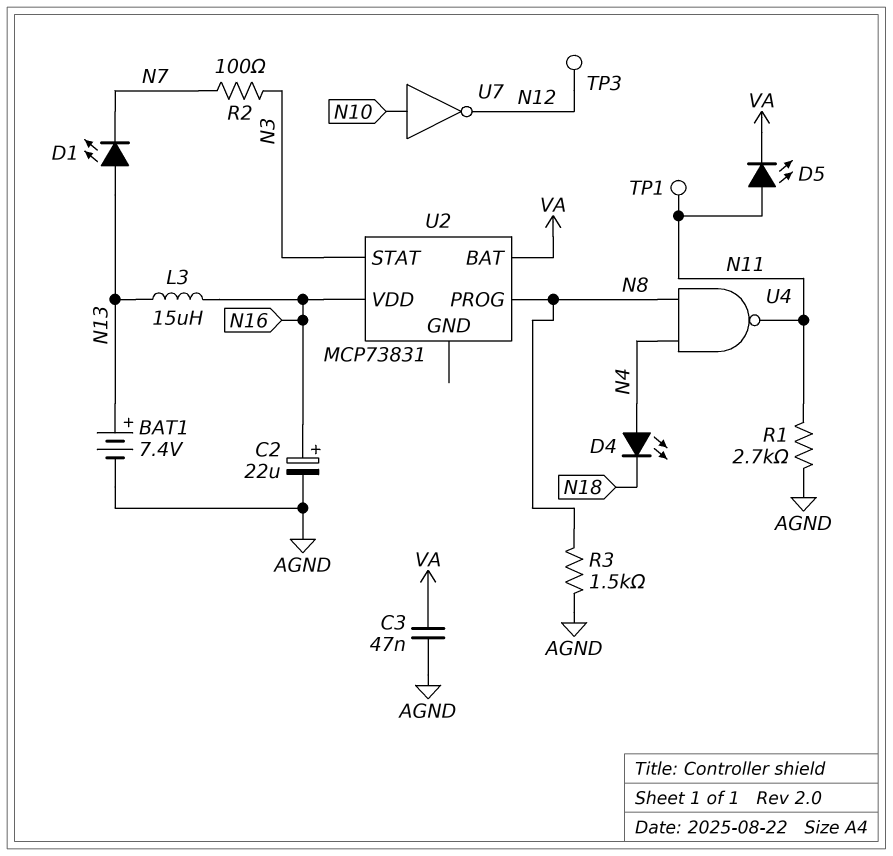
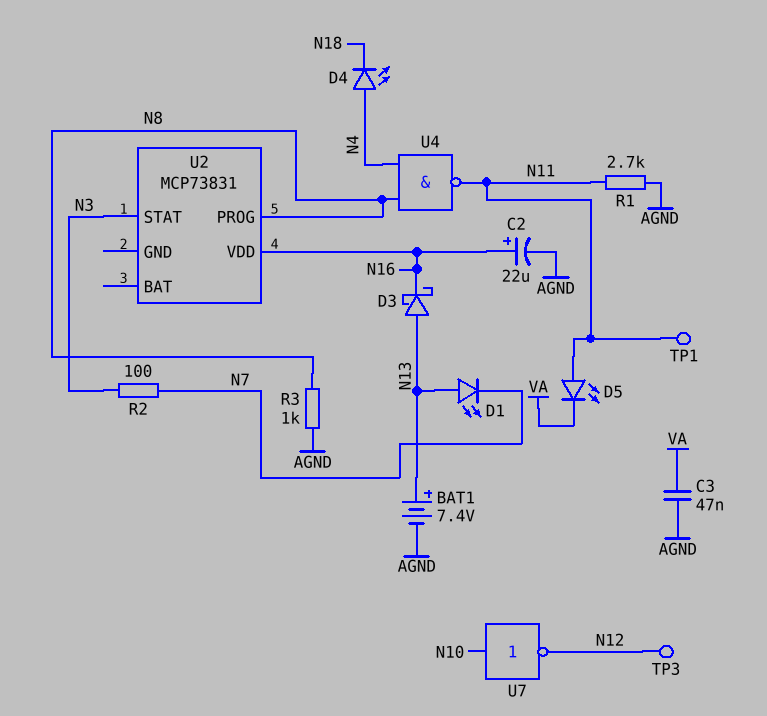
D3: none -> schottky (A N13, K N16)
L3: 15uH (N13, N16) -> none
R3: 1.5k (AGND, N8) -> 1k (AGND, N8)
U2 pin BAT: VA -> none

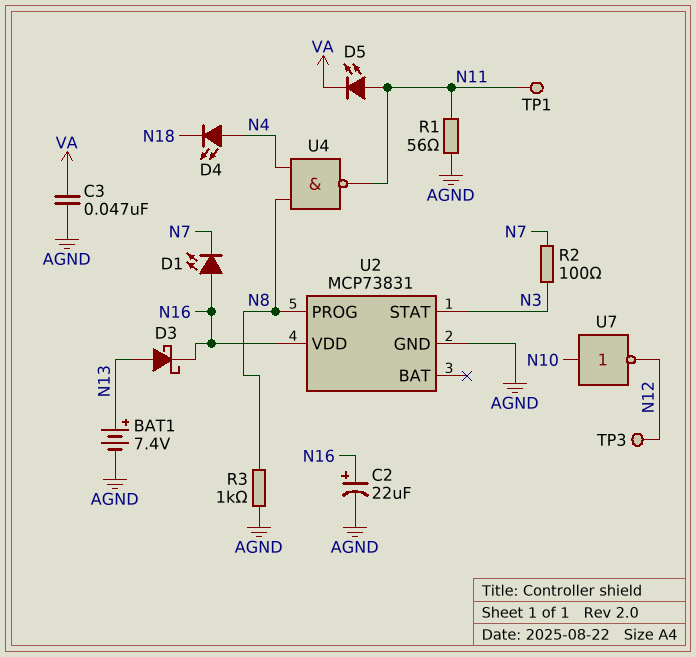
D1: LED (A N13, K N7) -> LED (A N16, K N7)
R1: 2.7k (AGND, N11) -> 56 (AGND, N11)
U2 pin GND: none -> AGND

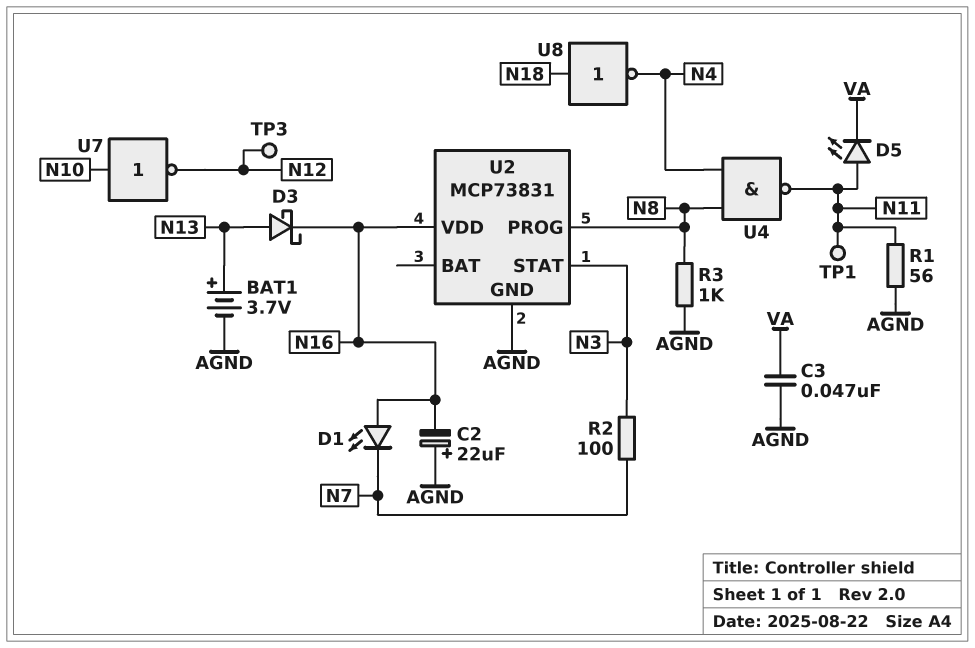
BAT1: 7.4V (plus N13, minus AGND) -> 3.7V (plus N13, minus AGND)
C2: 22uF (plus N16, minus AGND) -> 22uF (plus AGND, minus N16)
D4: LED (A N4, K N18) -> none
U8: none -> NOT (in N18, out N4)

